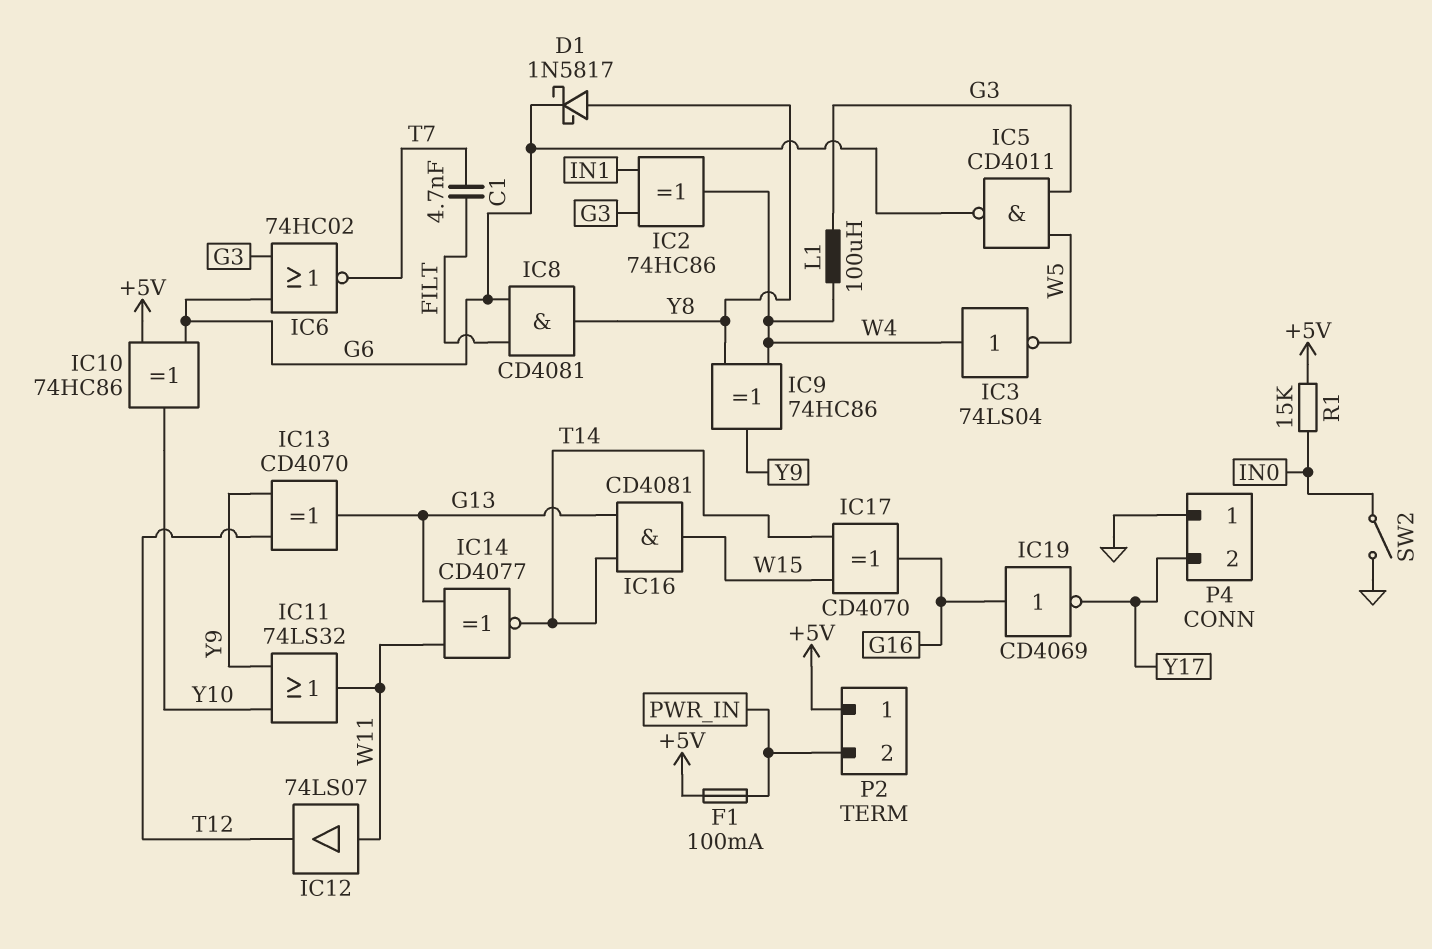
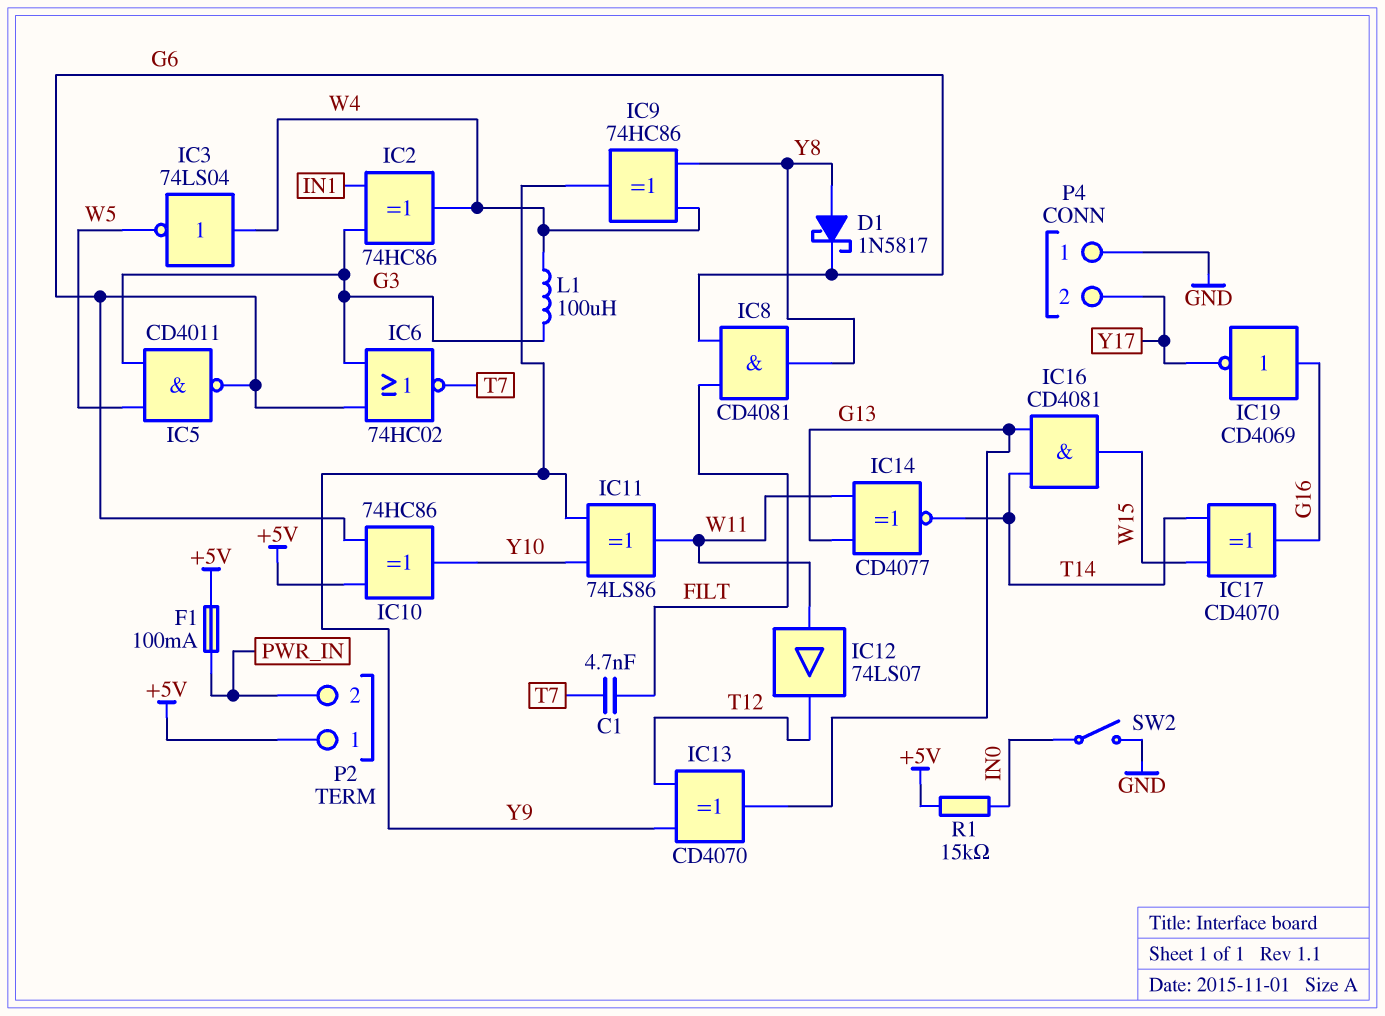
IC11: OR 74LS32 (in Y9, in Y10, out W11) -> XOR 74LS86 (in Y9, in Y10, out W11)

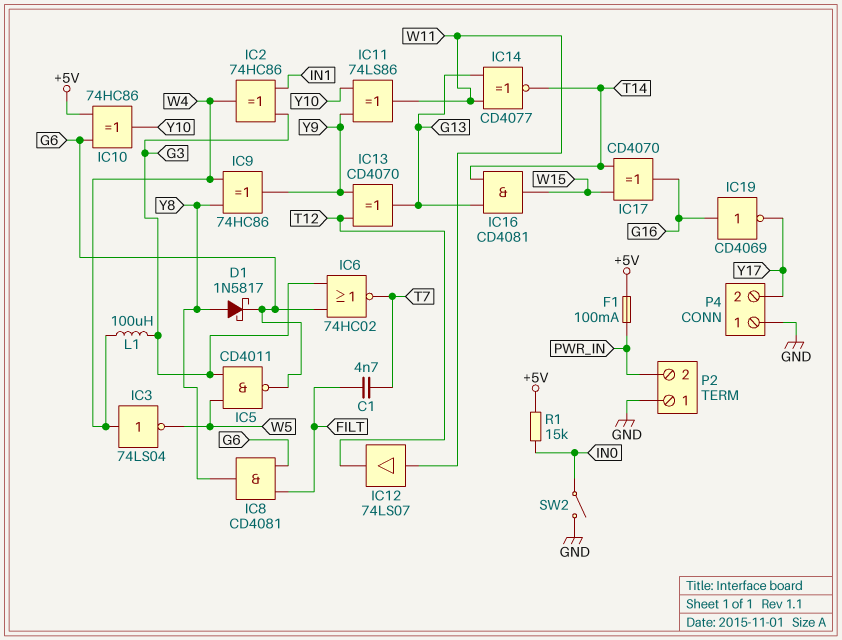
P2 pin 1: +5V -> GND

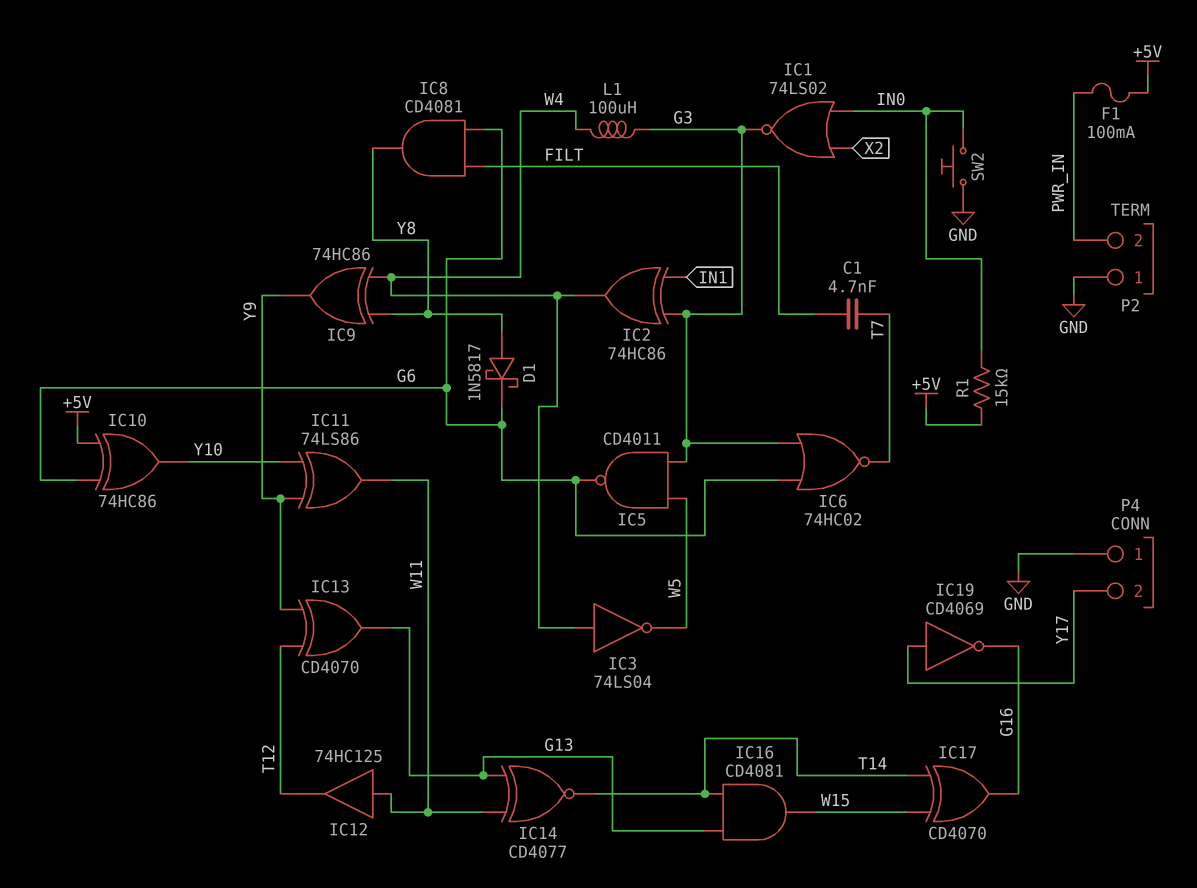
IC1: none -> NOR 74LS02 (in IN0, in X2, out G3)
IC12: buffer 74LS07 (in W11, out T12) -> buffer 74HC125 (in W11, out T12)
IC19: NOT CD4069 (in G16, out Y17) -> NOT CD4069 (in Y17, out G16)
SW2: switch (GND, IN0) -> button (GND, IN0)

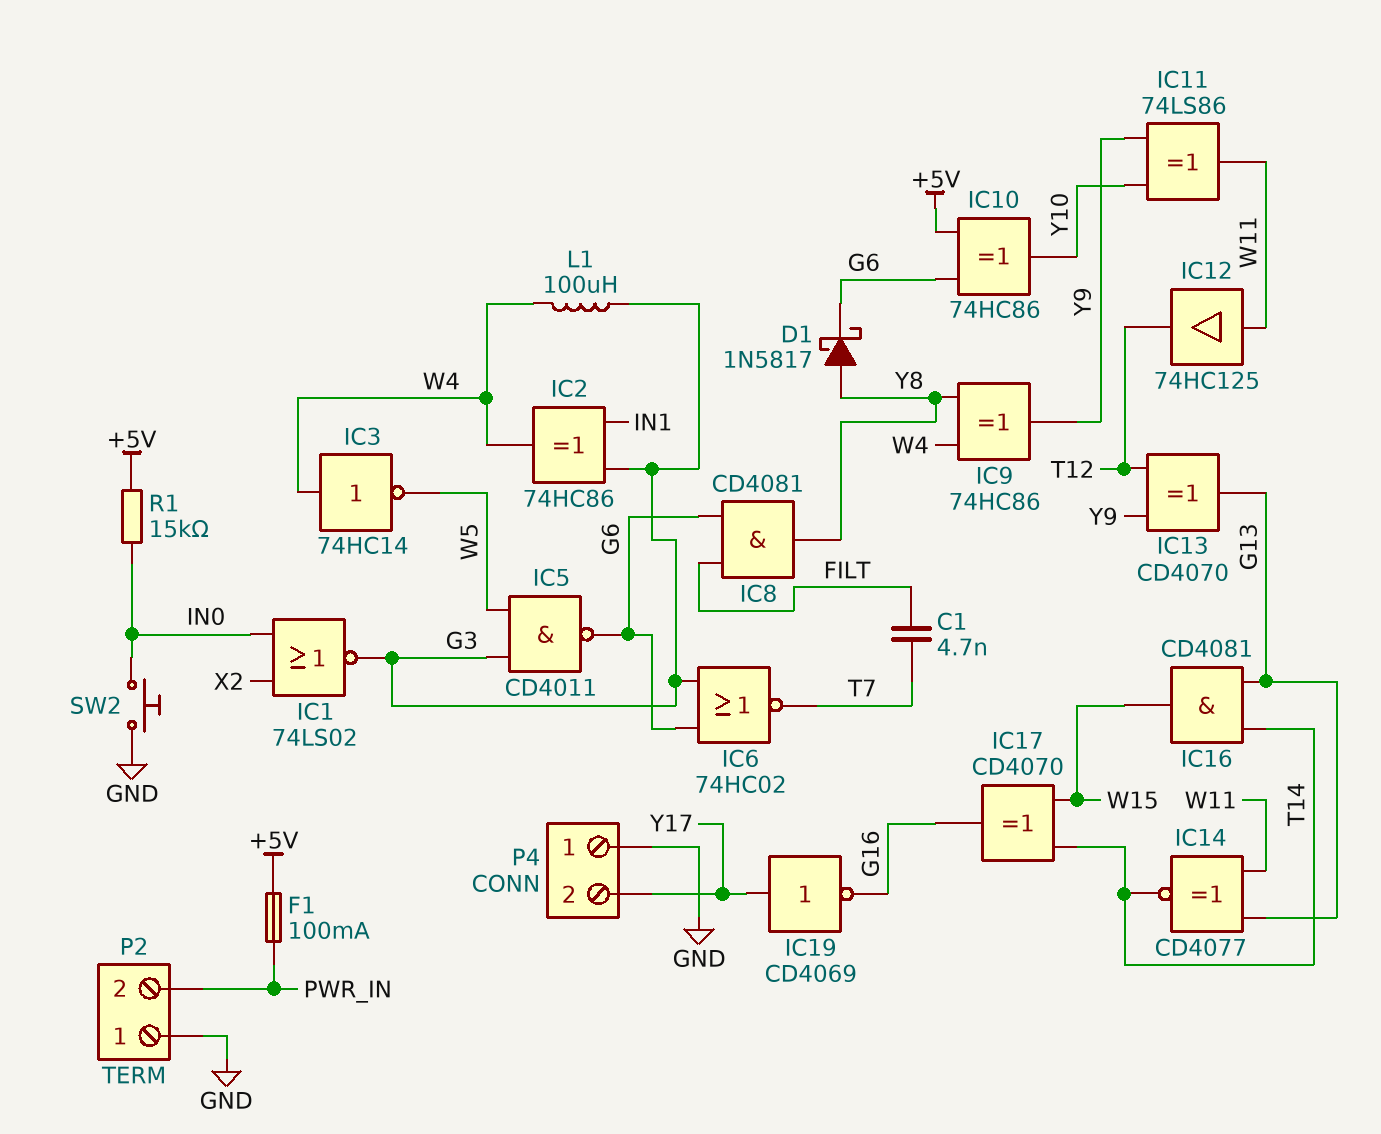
IC3: NOT 74LS04 (in W4, out W5) -> NOT 74HC14 (in W4, out W5)

